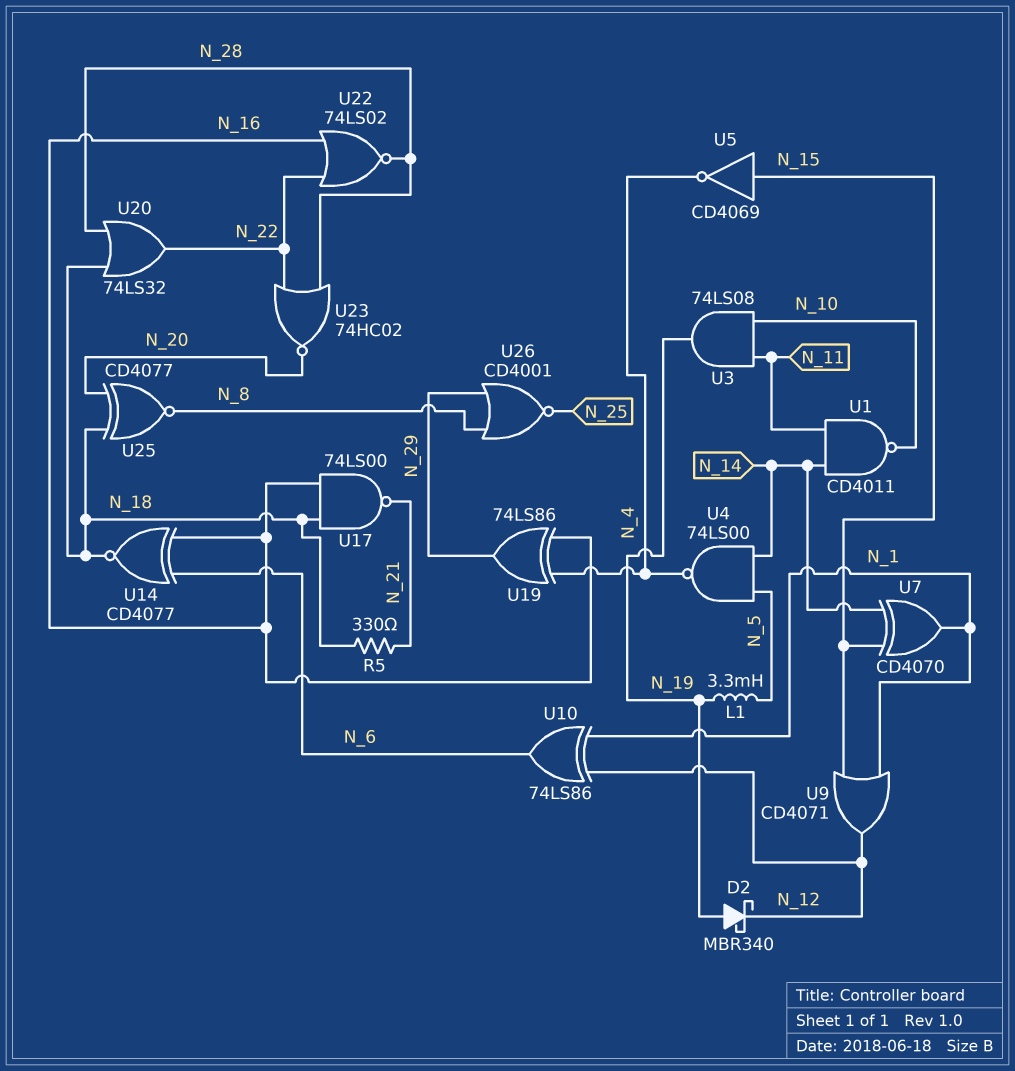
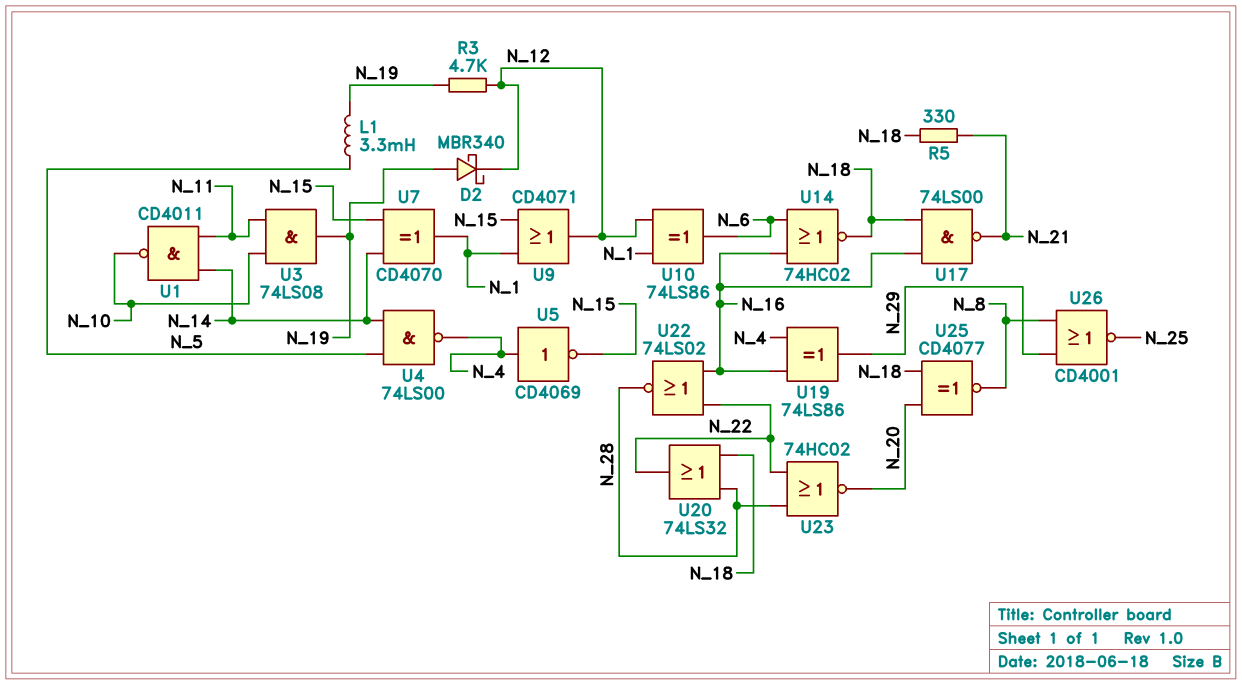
R3: none -> 4.7k (N_12, N_19)
U5: NOT CD4069 (in N_15, out N_4) -> NOT CD4069 (in N_4, out N_15)
U14: XNOR CD4077 (in N_6, in N_16, out N_18) -> NOR 74HC02 (in N_6, in N_16, out N_18)

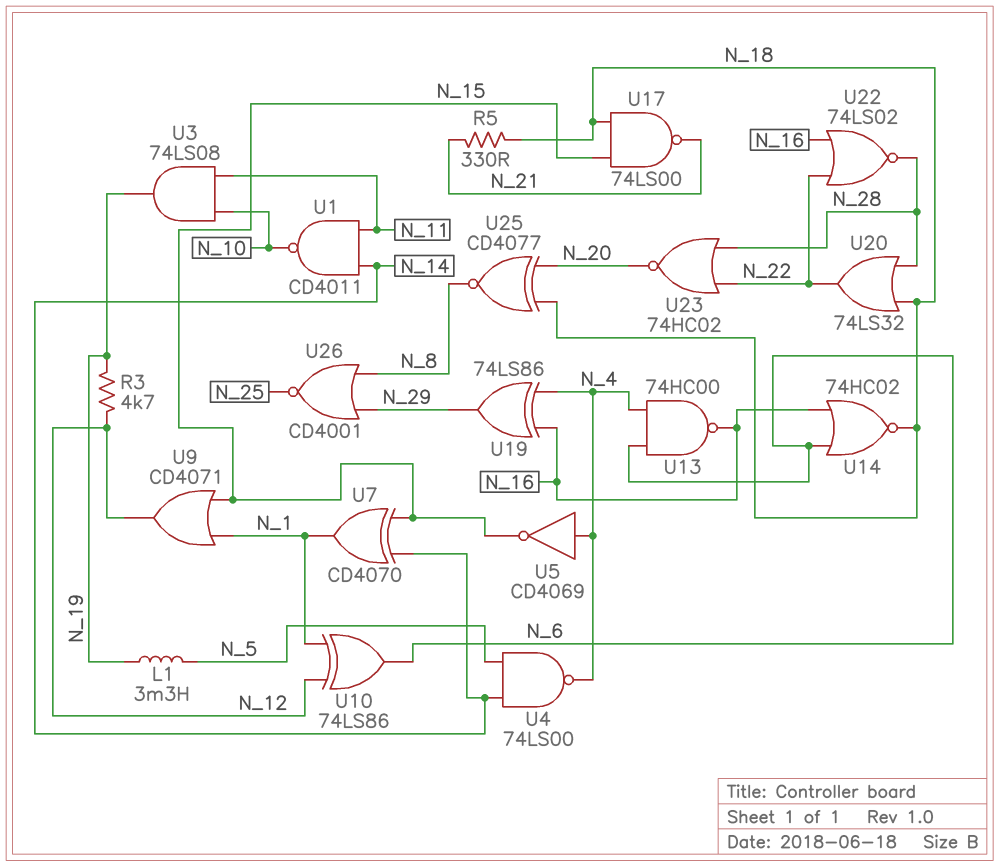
D2: schottky MBR340 (A N_19, K N_12) -> none
U13: none -> NAND 74HC00 (in N_4, in N_6, out N_16)
U17: NAND 74LS00 (in N_16, in N_18, out N_21) -> NAND 74LS00 (in N_15, in N_18, out N_21)

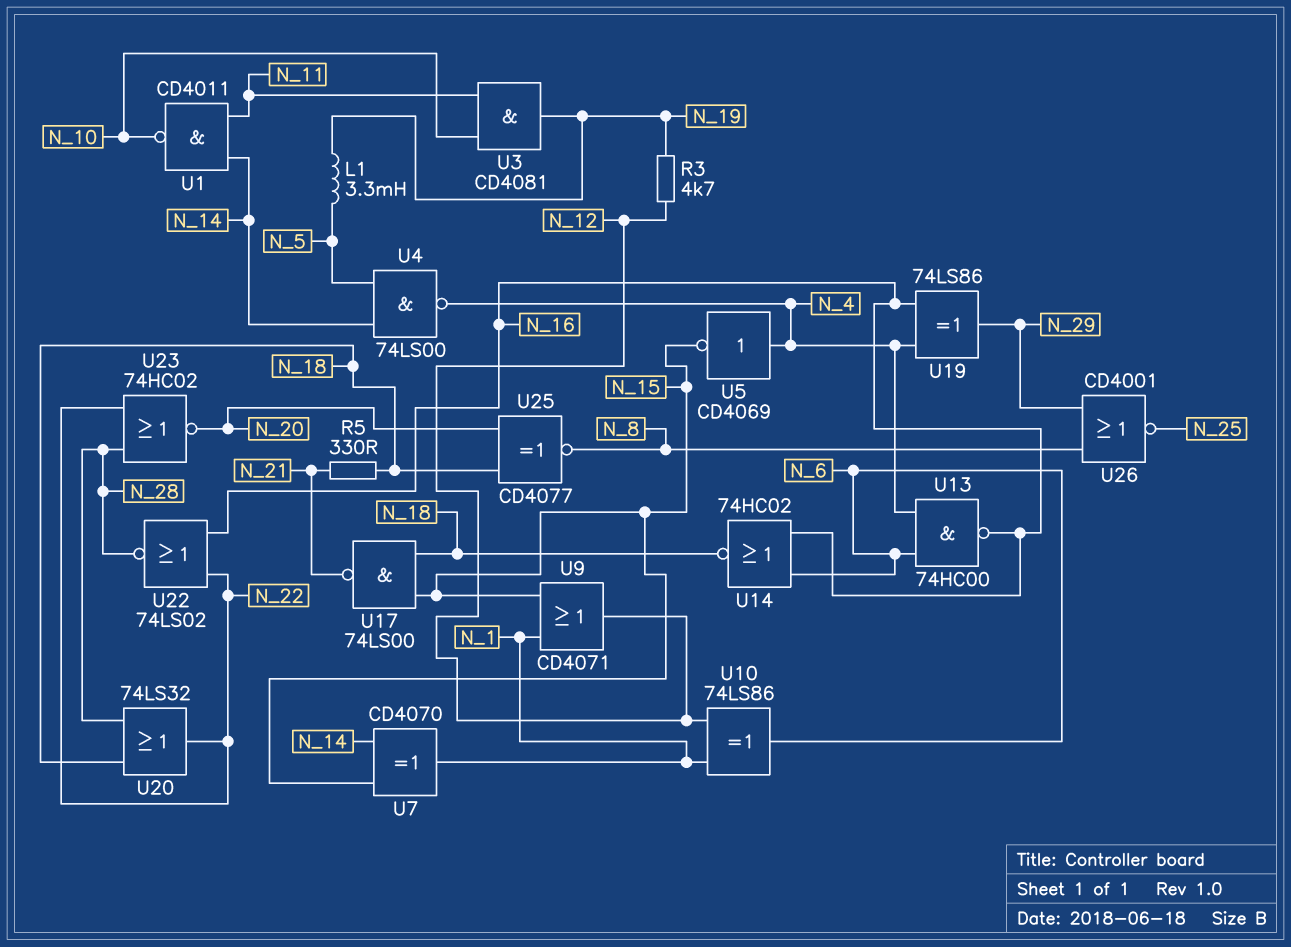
U3: AND 74LS08 (in N_10, in N_11, out N_19) -> AND CD4081 (in N_10, in N_11, out N_19)

